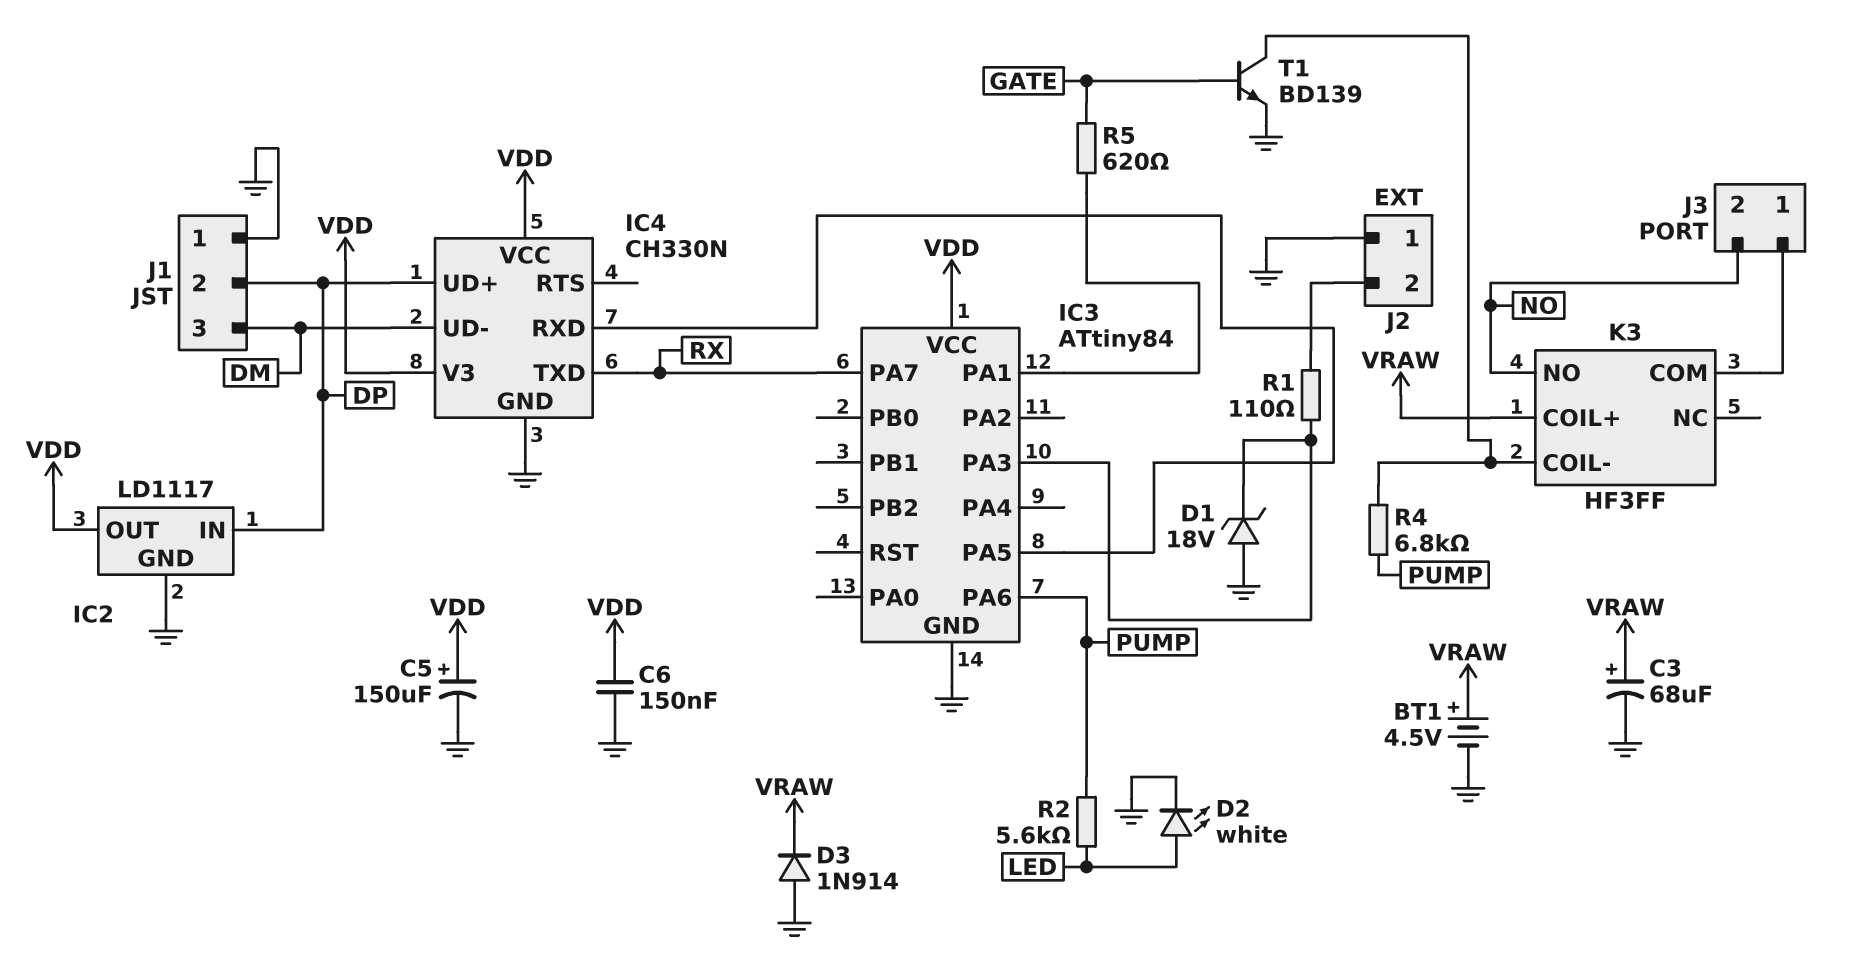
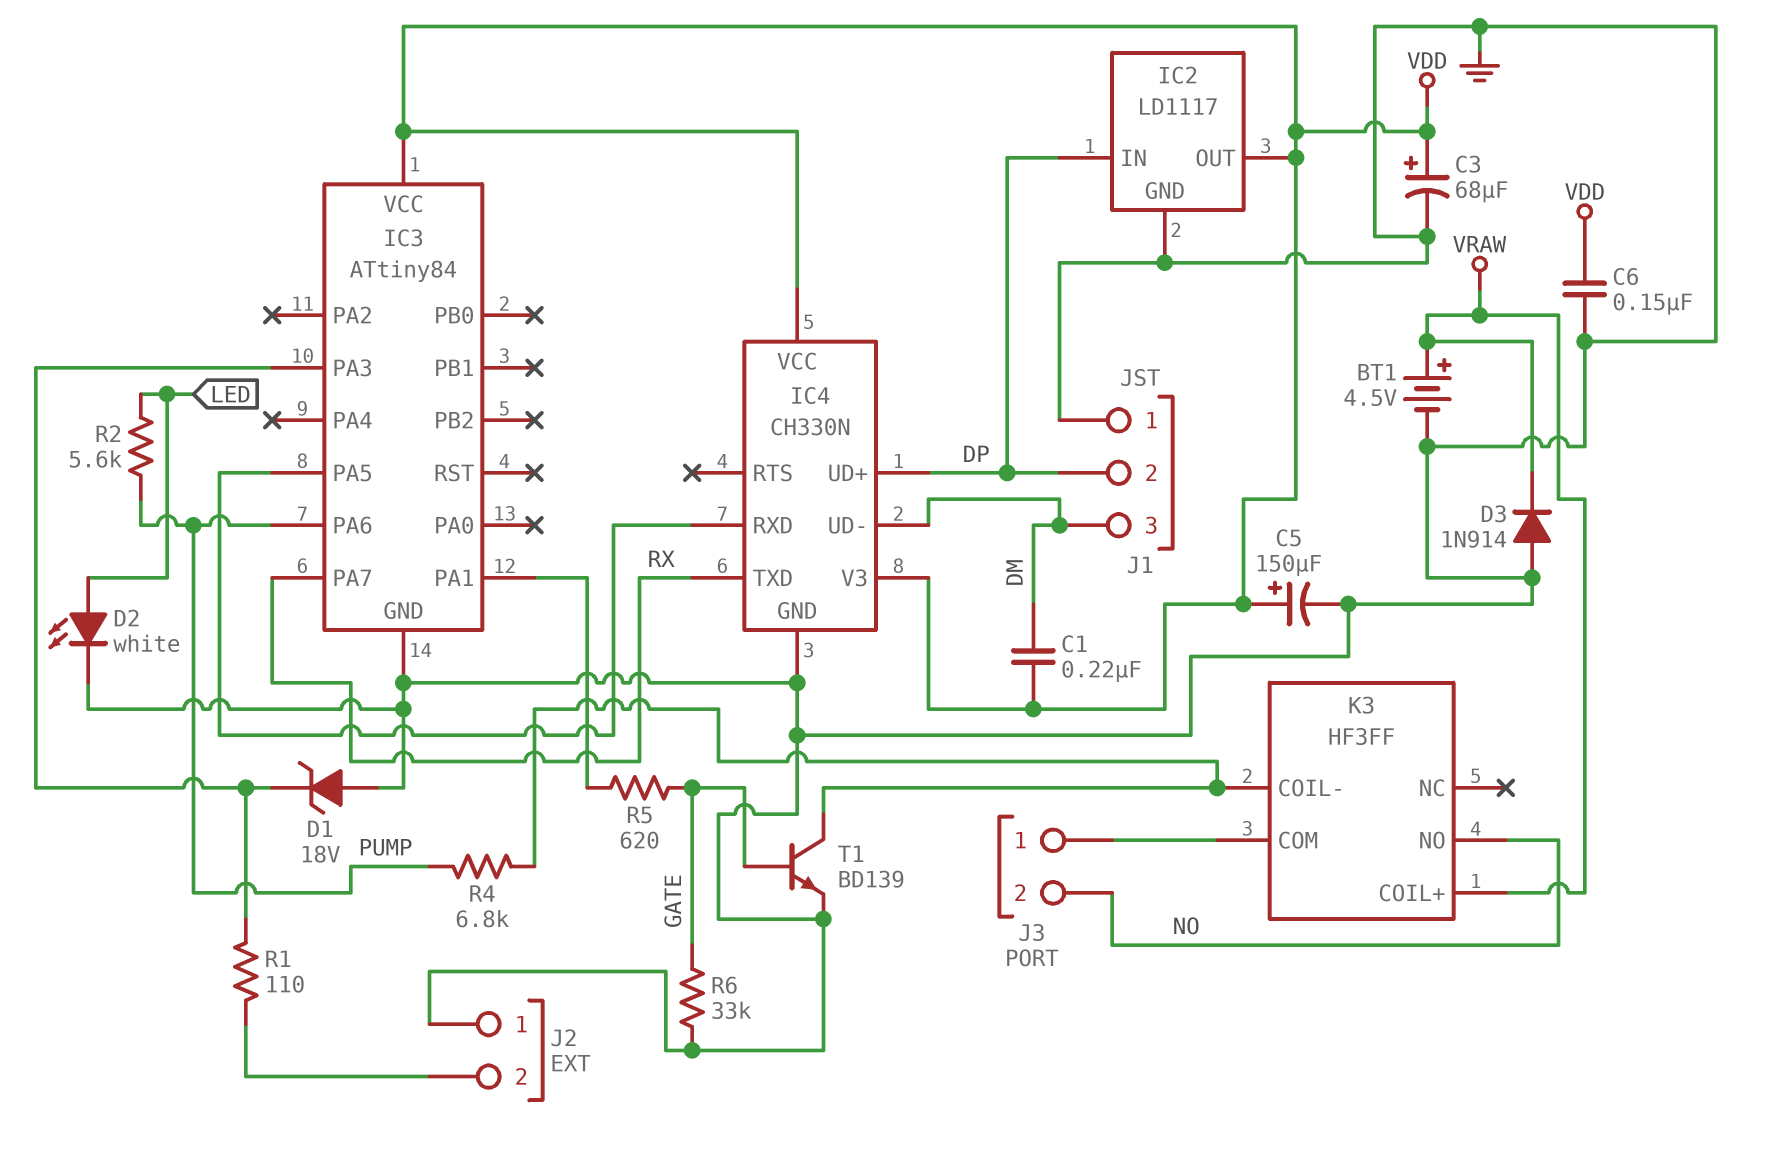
C1: none -> 220nF (DM, VDD)
C3: 68uF (plus VRAW, minus GND) -> 68uF (plus VDD, minus GND)
R6: none -> 33k (GATE, GND)

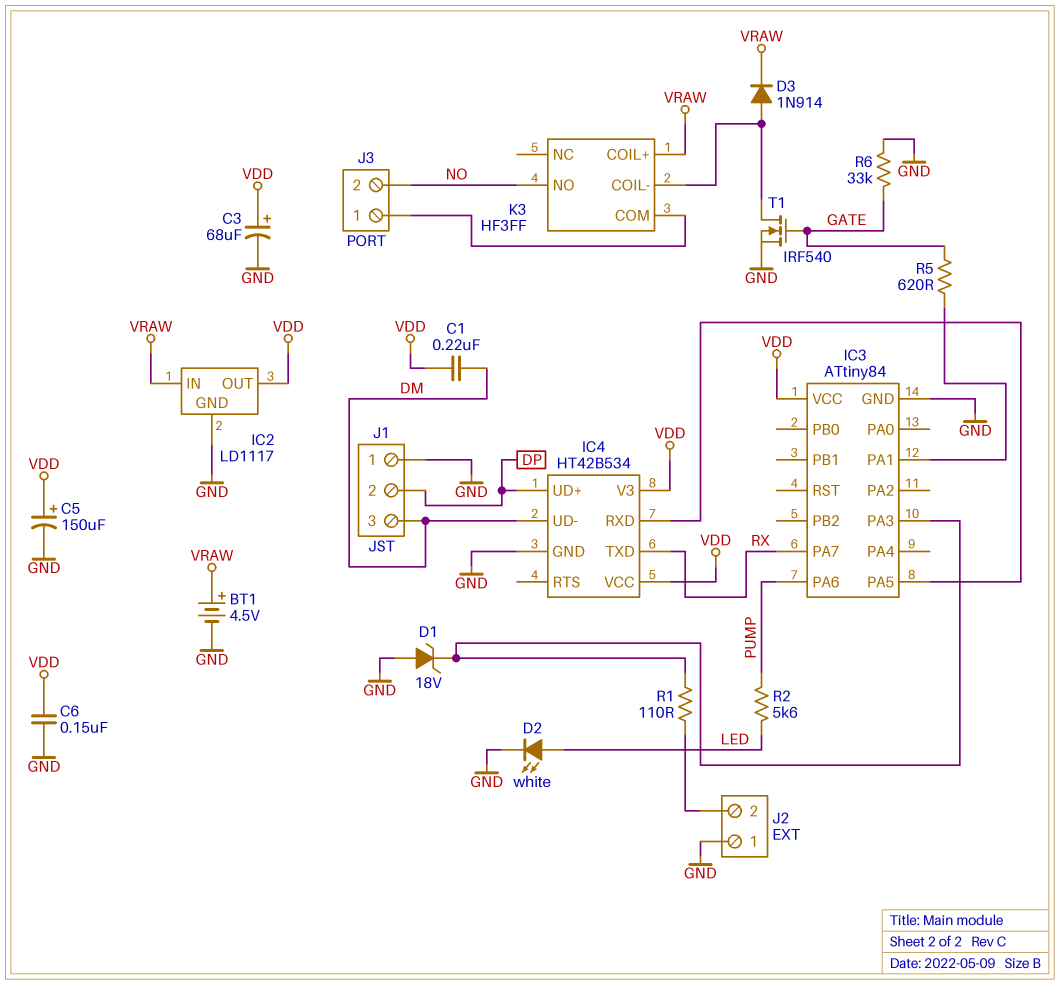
D3: diode 1N914 (A GND, K VRAW) -> diode 1N914 (A K3/COIL-, K VRAW)
IC2 pin IN: DP -> VRAW
IC4: CH330N -> HT42B534
R4: 6.8k (K3/COIL-, PUMP) -> none
T1: NPN BD139 (B GATE, C K3/COIL-, E GND) -> NMOS IRF540 (G GATE, D K3/COIL-, S GND)

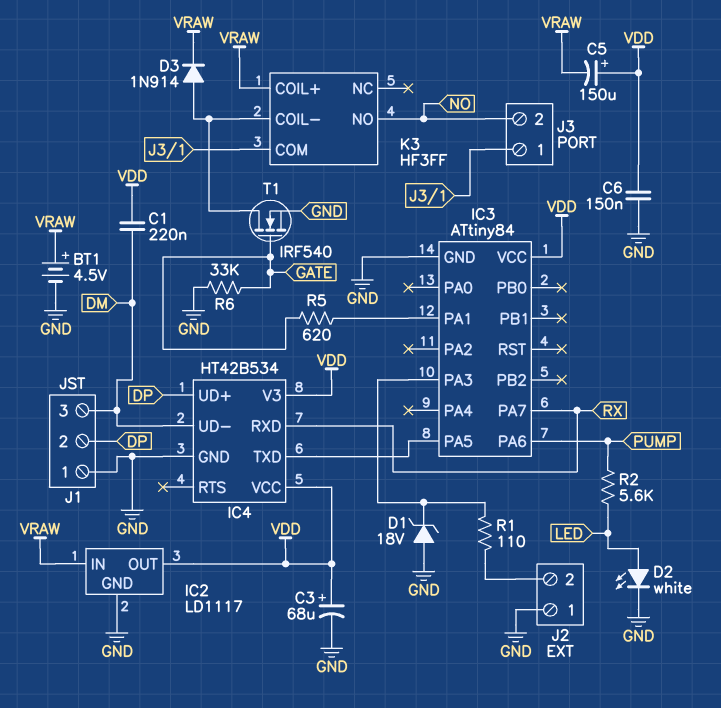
C5: 150uF (plus VDD, minus GND) -> 150uF (plus VDD, minus VRAW)
IC4 pin RXD: IC3/PA5 -> RX
IC4 pin TXD: RX -> IC3/PA5

